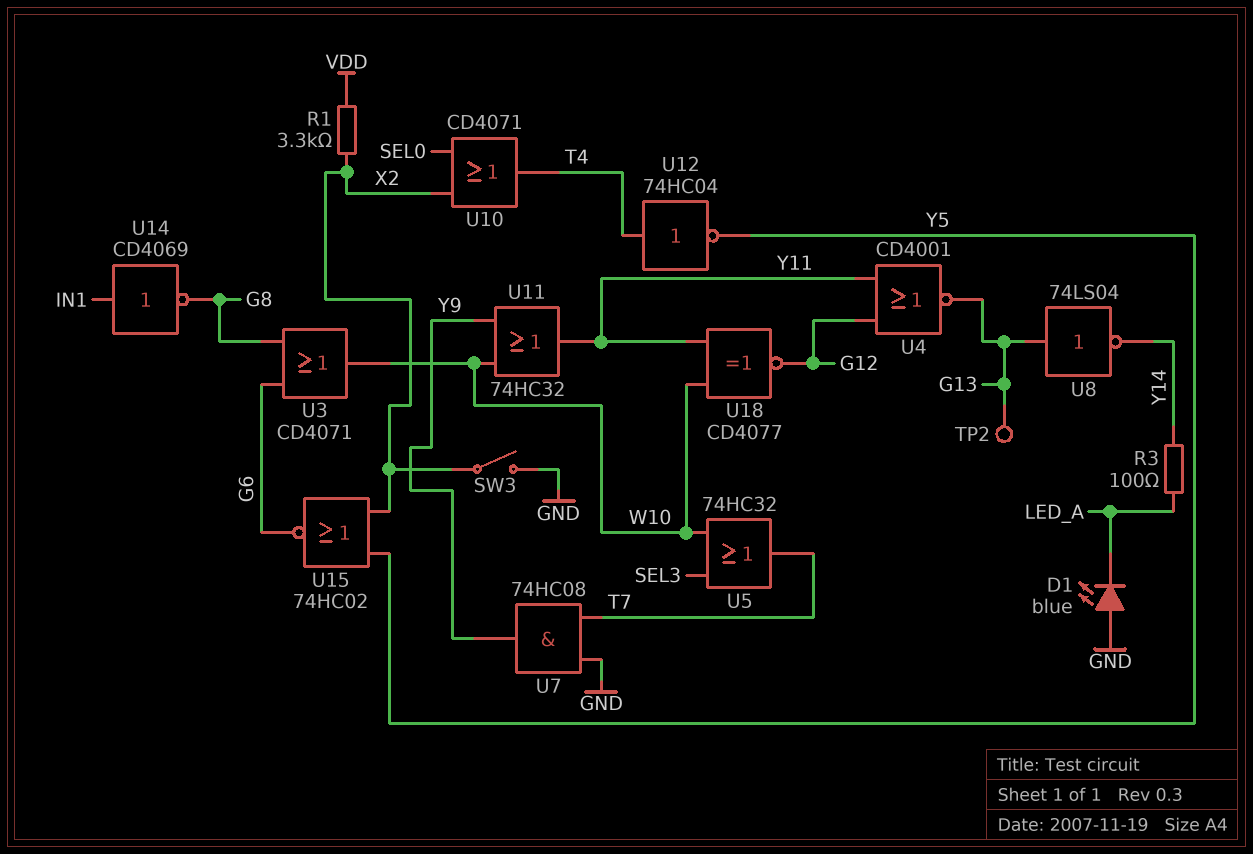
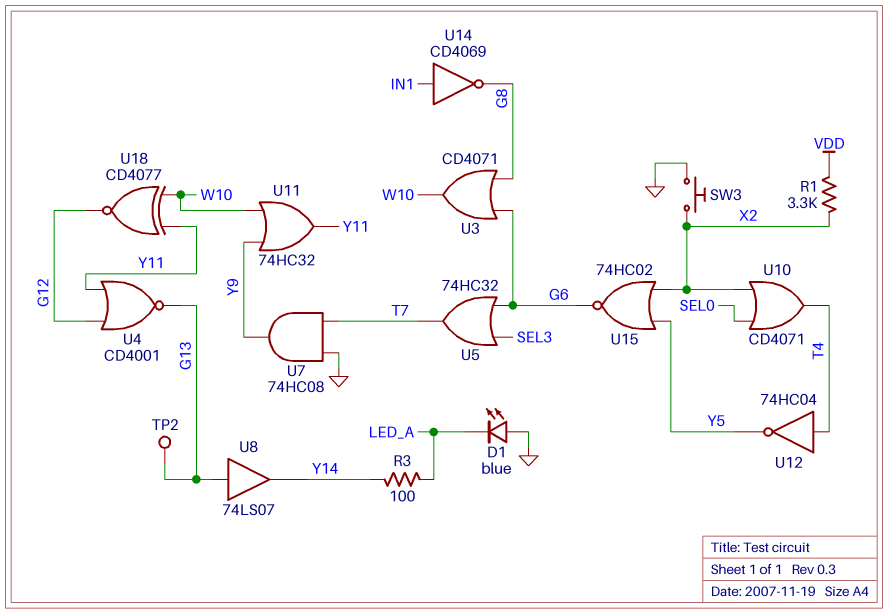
SW3: switch (GND, X2) -> button (GND, X2)
U5: OR 74HC32 (in SEL3, in W10, out T7) -> OR 74HC32 (in G6, in SEL3, out T7)
U8: NOT 74LS04 (in G13, out Y14) -> buffer 74LS07 (in G13, out Y14)

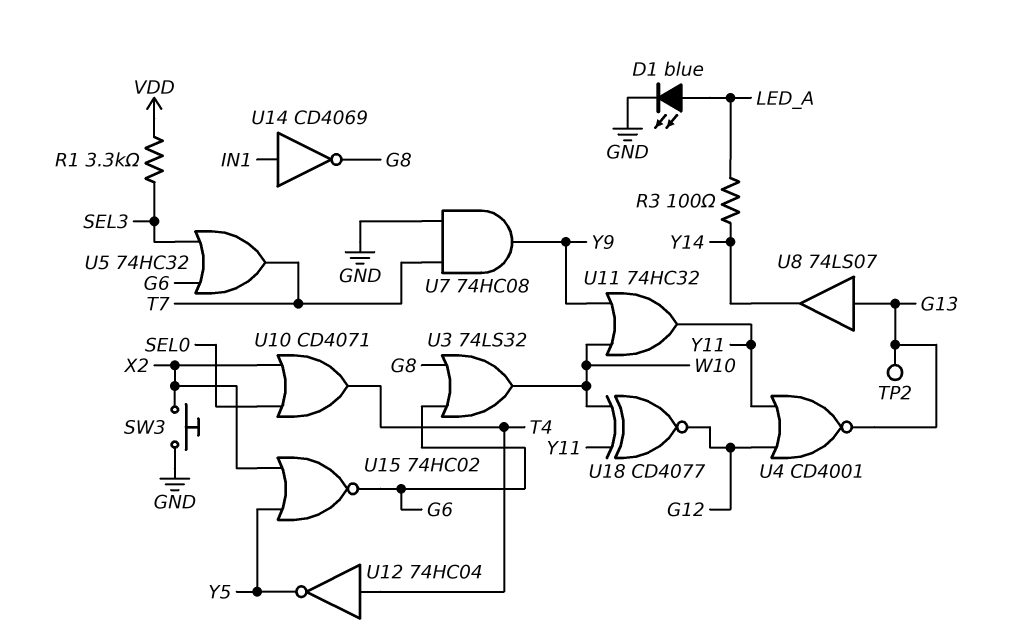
D1: LED blue (A GND, K LED_A) -> LED blue (A LED_A, K GND)
R1: 3.3k (VDD, X2) -> 3.3k (SEL3, VDD)
U3: OR CD4071 (in G6, in G8, out W10) -> OR 74LS32 (in G6, in G8, out W10)

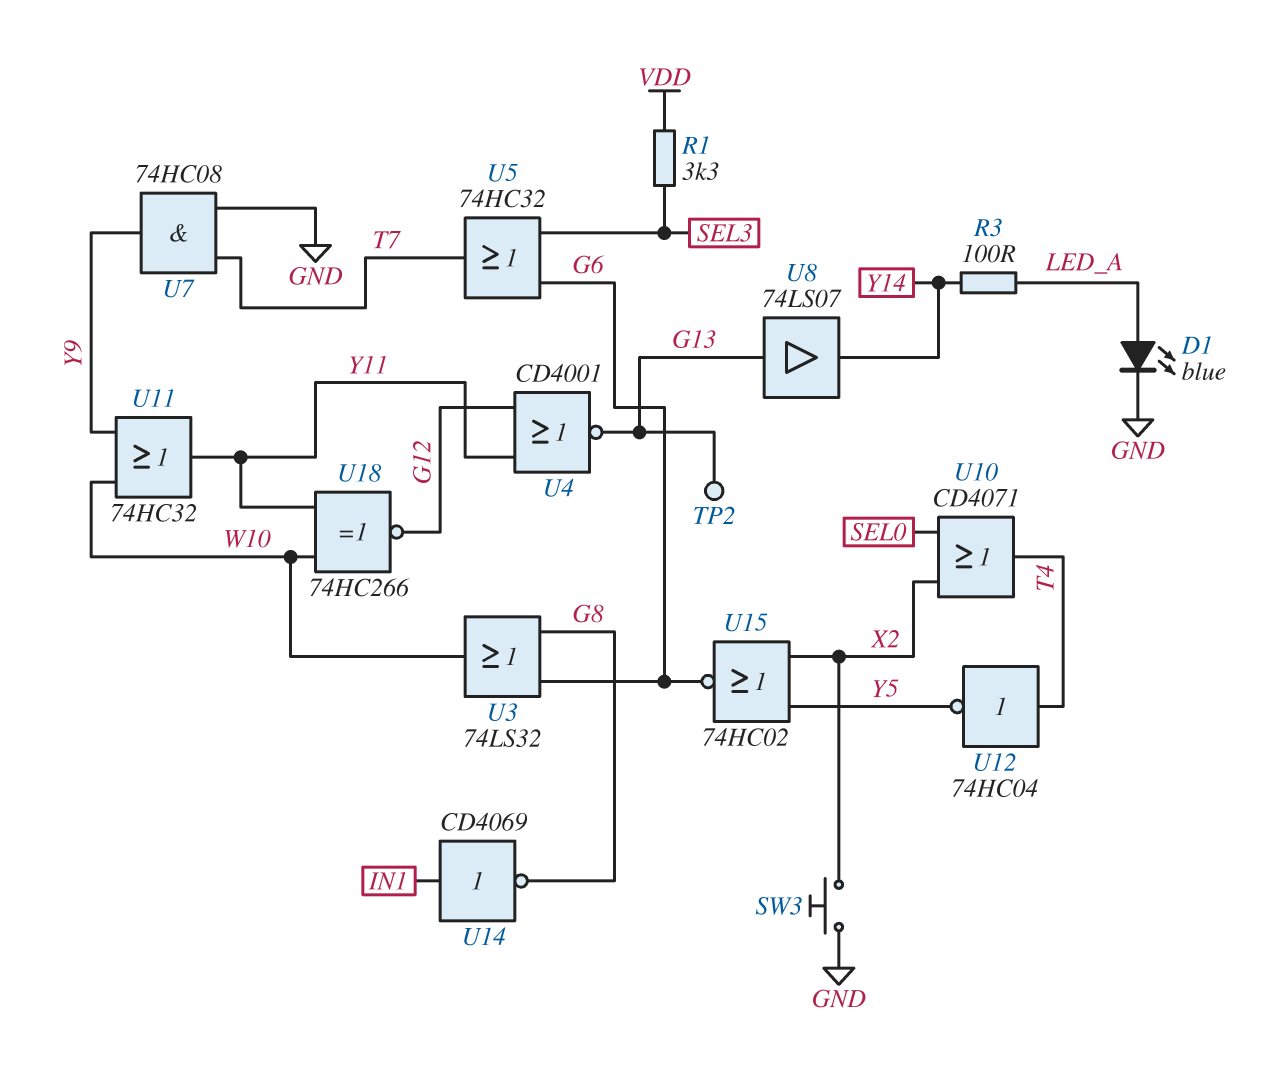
U18: XNOR CD4077 (in W10, in Y11, out G12) -> XNOR 74HC266 (in W10, in Y11, out G12)

